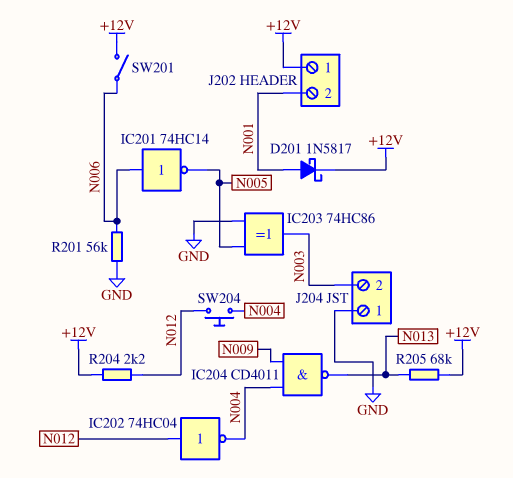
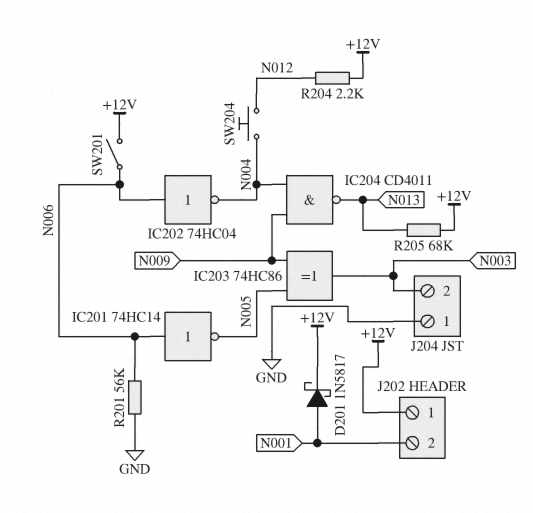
IC202: NOT 74HC04 (in N012, out N004) -> NOT 74HC04 (in N006, out N004)
IC203: XOR 74HC86 (in GND, in N005, out N003) -> XOR 74HC86 (in N005, in N009, out N003)

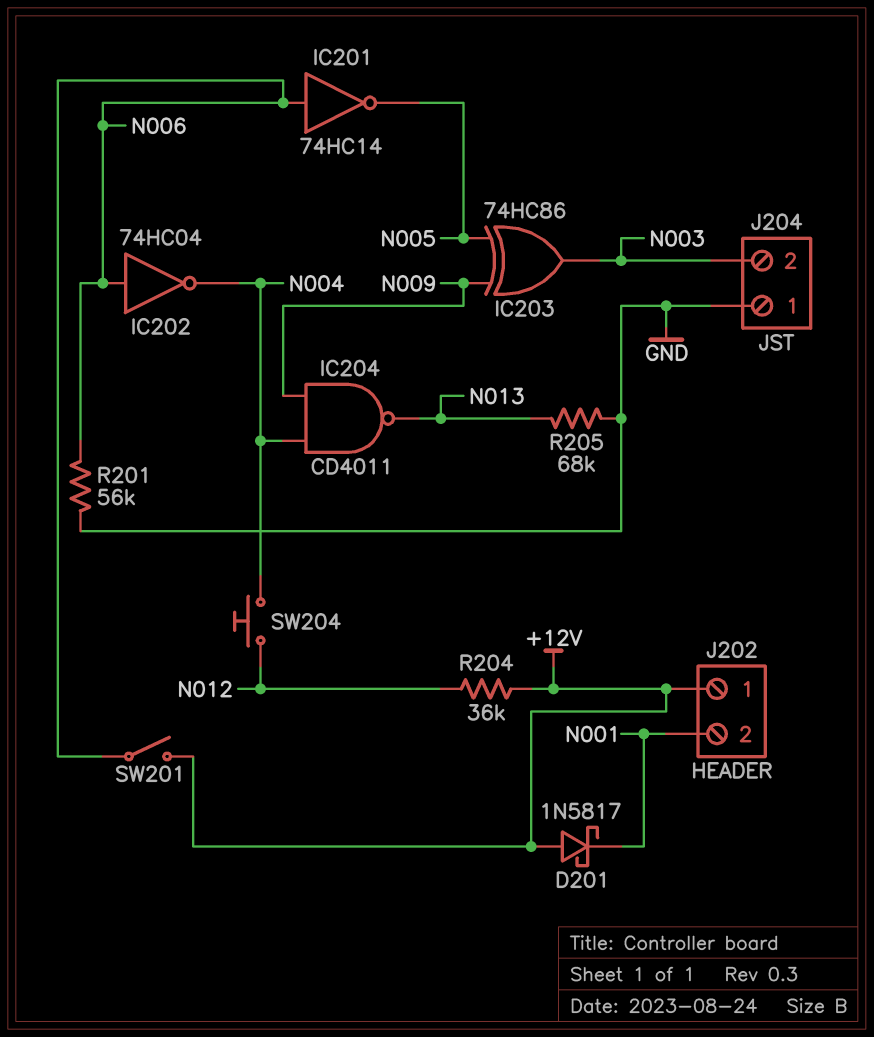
D201: schottky 1N5817 (A N001, K +12V) -> schottky 1N5817 (A +12V, K N001)
R204: 2.2k (+12V, N012) -> 36k (+12V, N012)
R205: 68k (+12V, N013) -> 68k (GND, N013)

